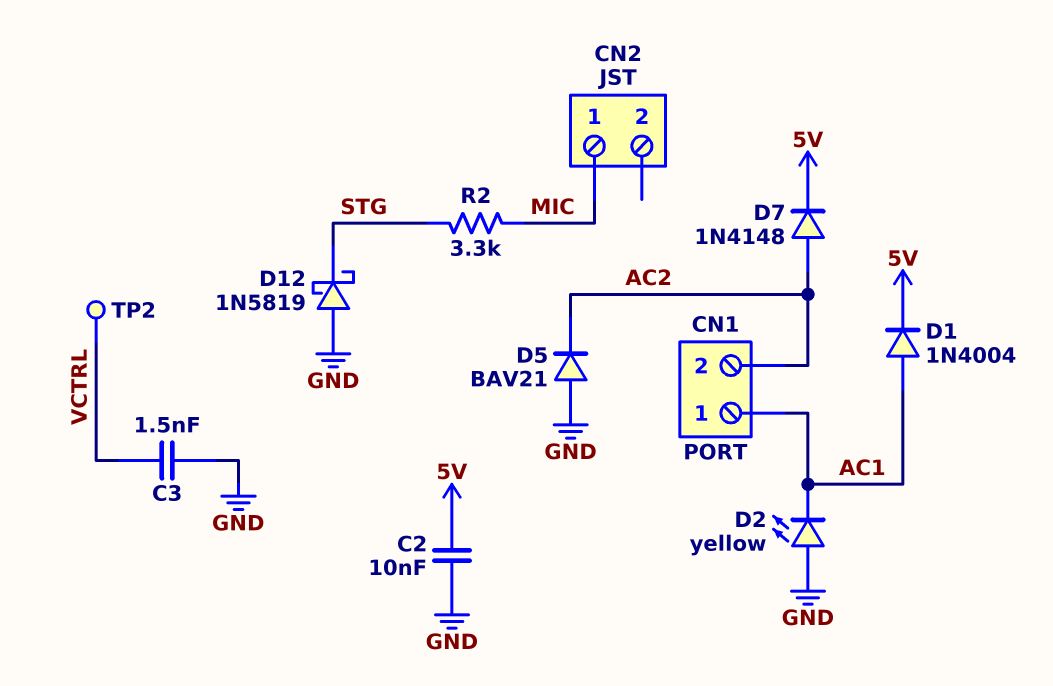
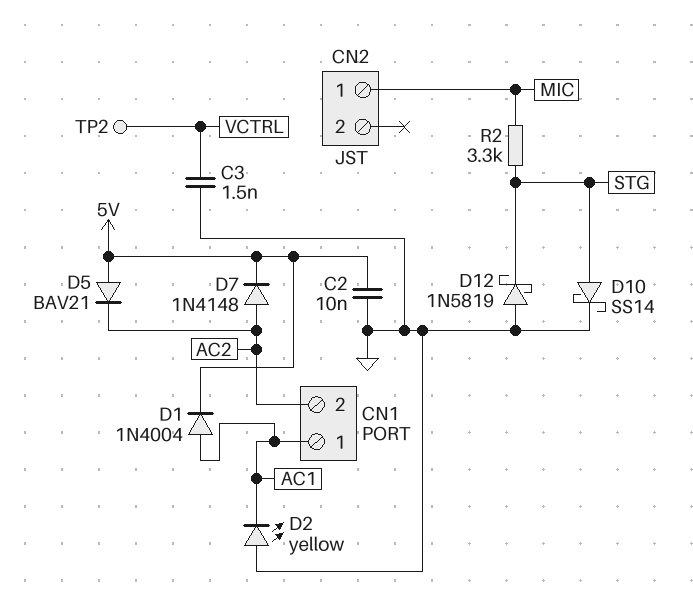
D5: diode BAV21 (A GND, K AC2) -> diode BAV21 (A 5V, K AC2)
D10: none -> schottky SS14 (A STG, K GND)

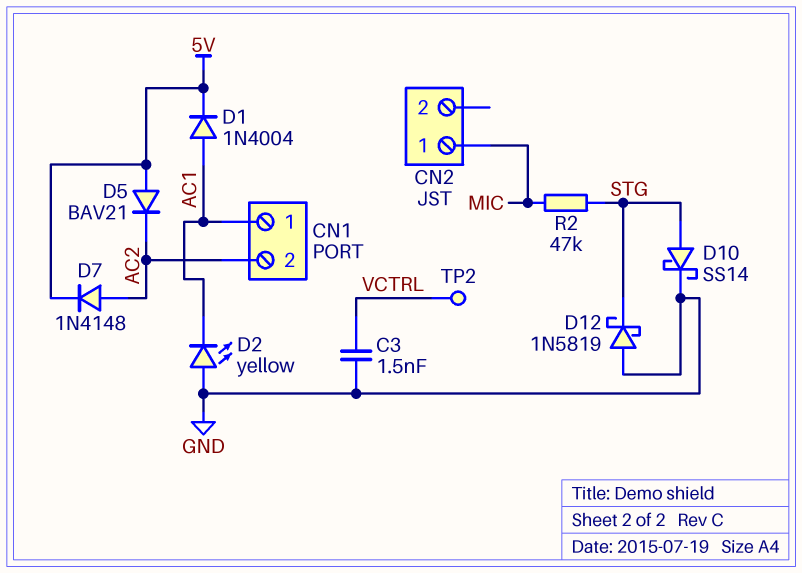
C2: 10nF (5V, GND) -> none
R2: 3.3k (MIC, STG) -> 47k (MIC, STG)

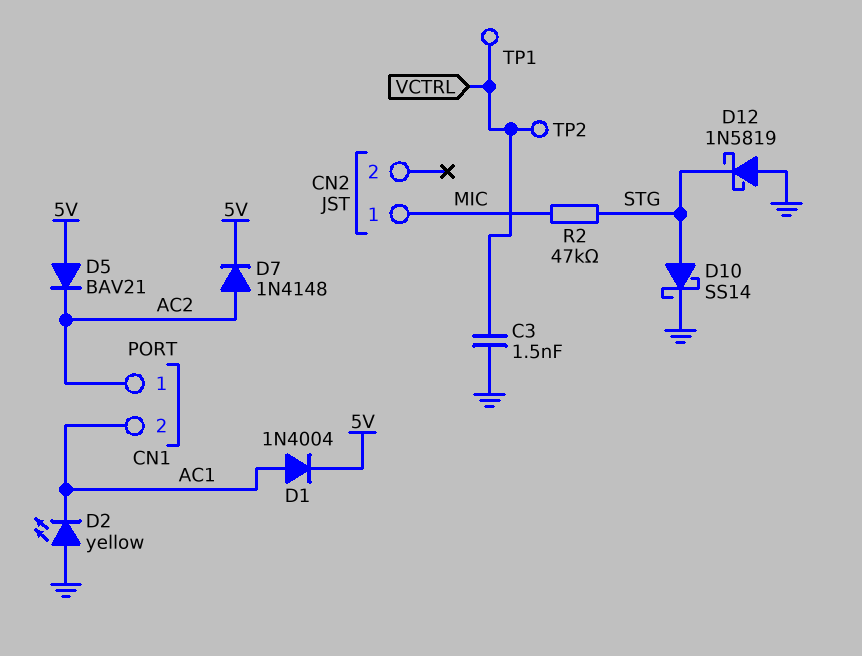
CN1 pin 1: AC1 -> AC2
CN1 pin 2: AC2 -> AC1
TP1: none -> test point (VCTRL)

